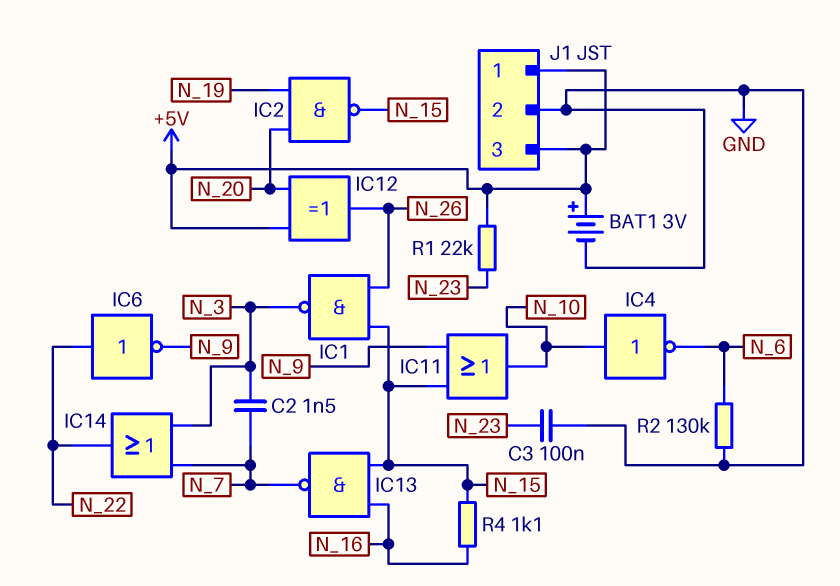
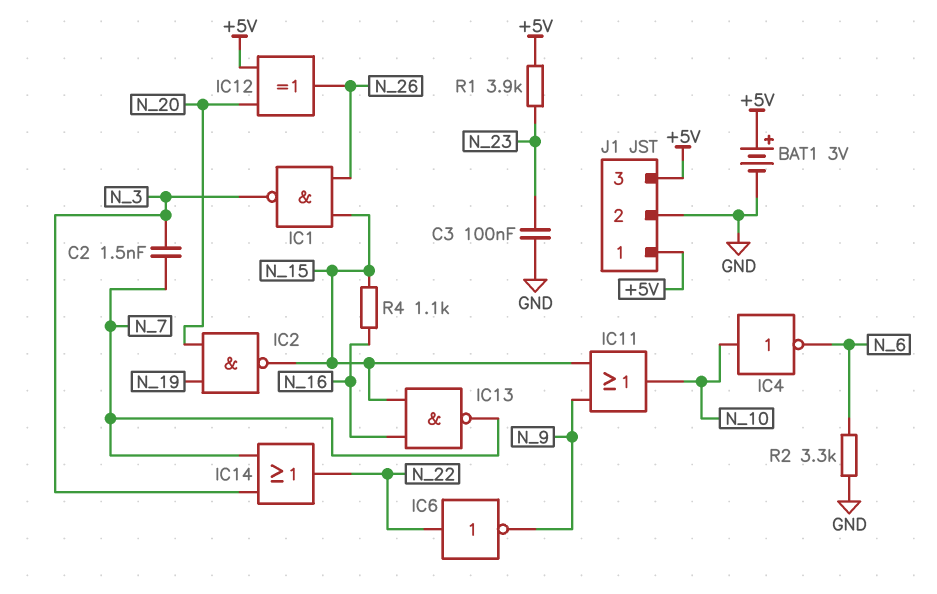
R1: 22k (+5V, N_23) -> 3.9k (+5V, N_23)
R2: 130k (GND, N_6) -> 3.3k (GND, N_6)

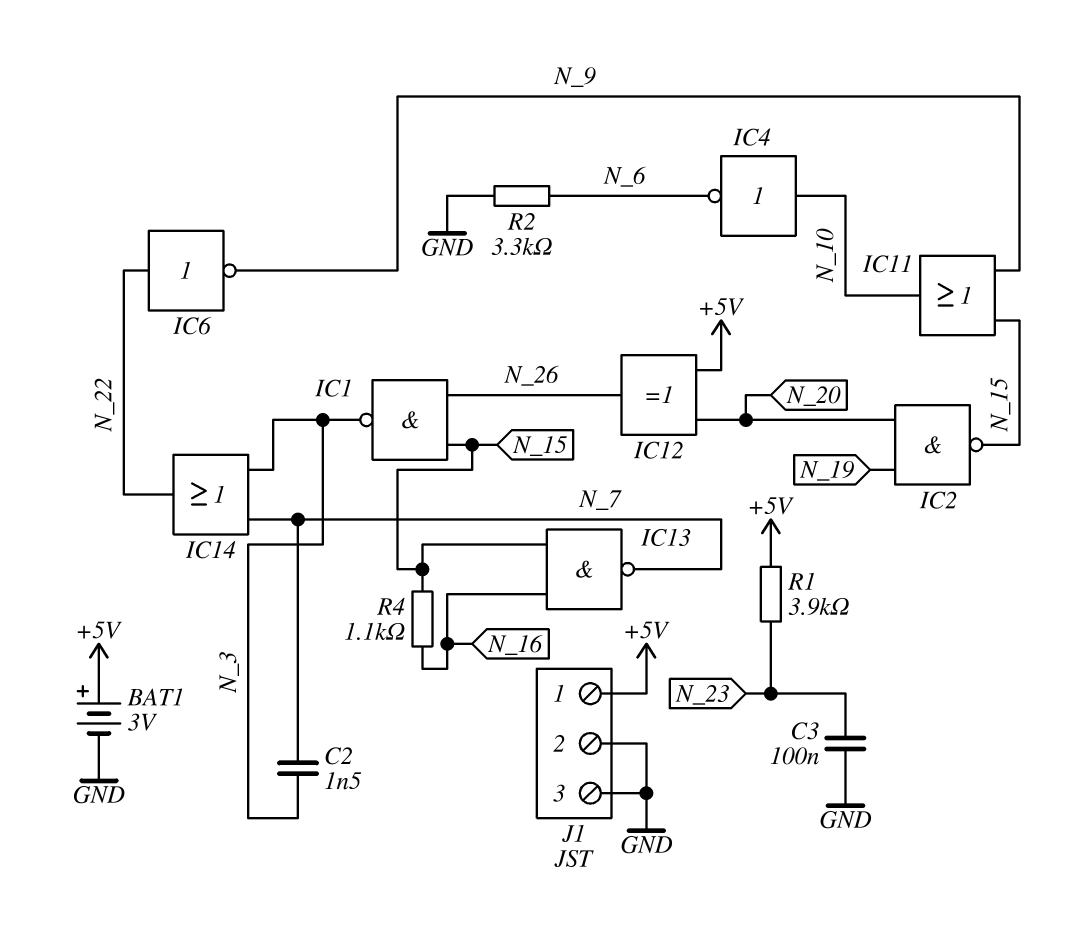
J1 pin 3: +5V -> GND

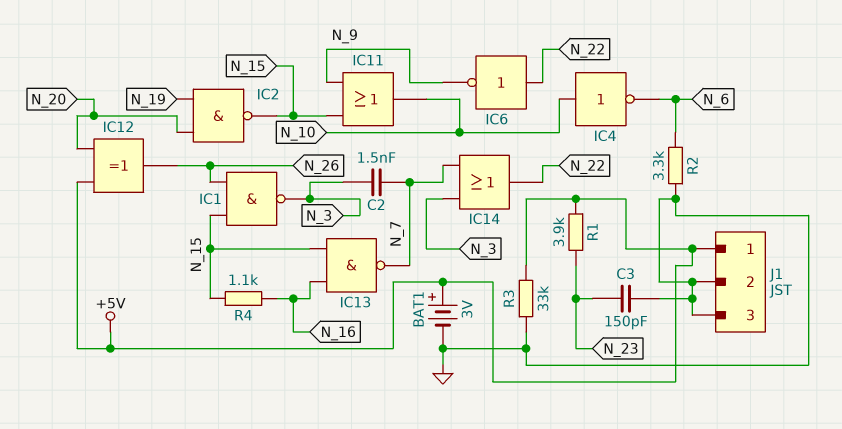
C3: 100nF (GND, N_23) -> 150pF (GND, N_23)
R3: none -> 33k (+5V, GND)

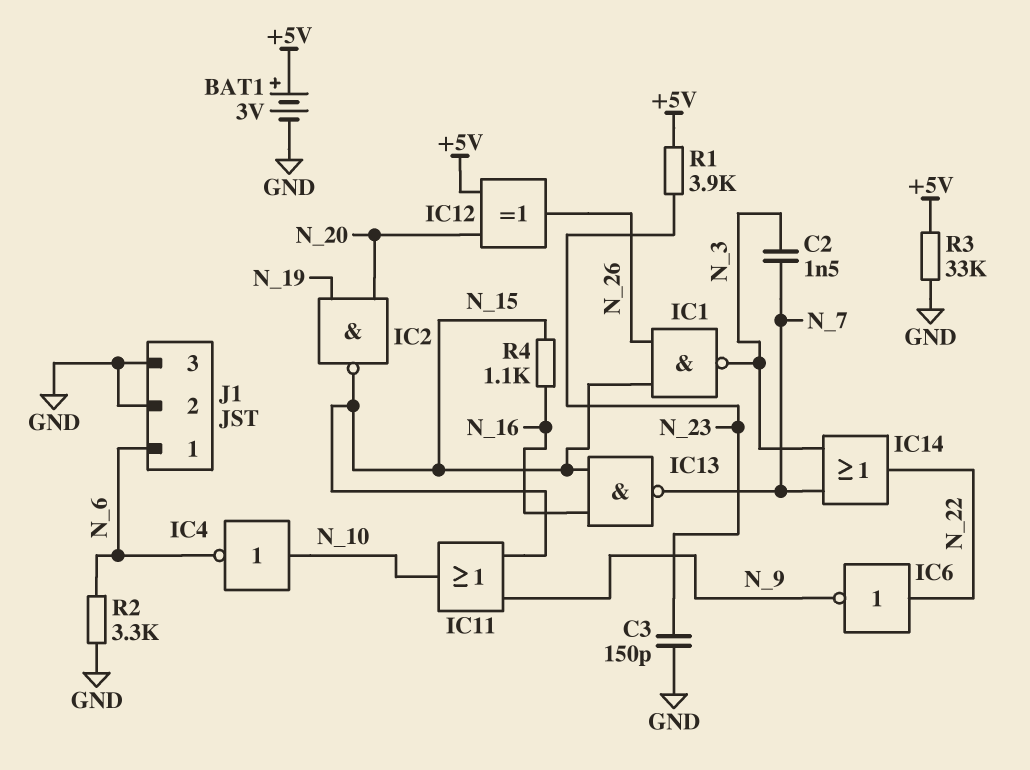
J1 pin 1: +5V -> N_6

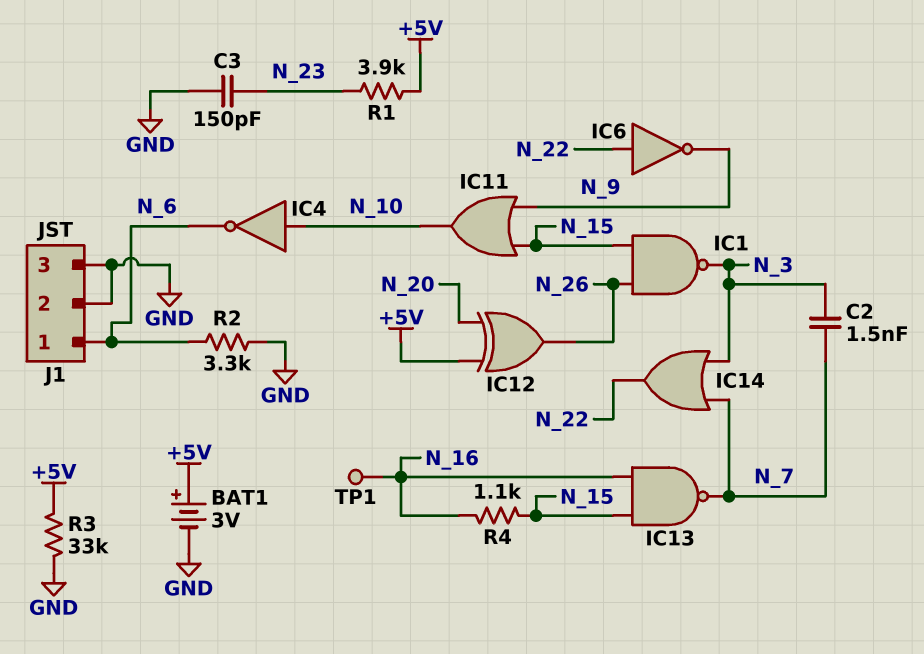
IC2: NAND (in N_19, in N_20, out N_15) -> none
TP1: none -> test point (N_16)

